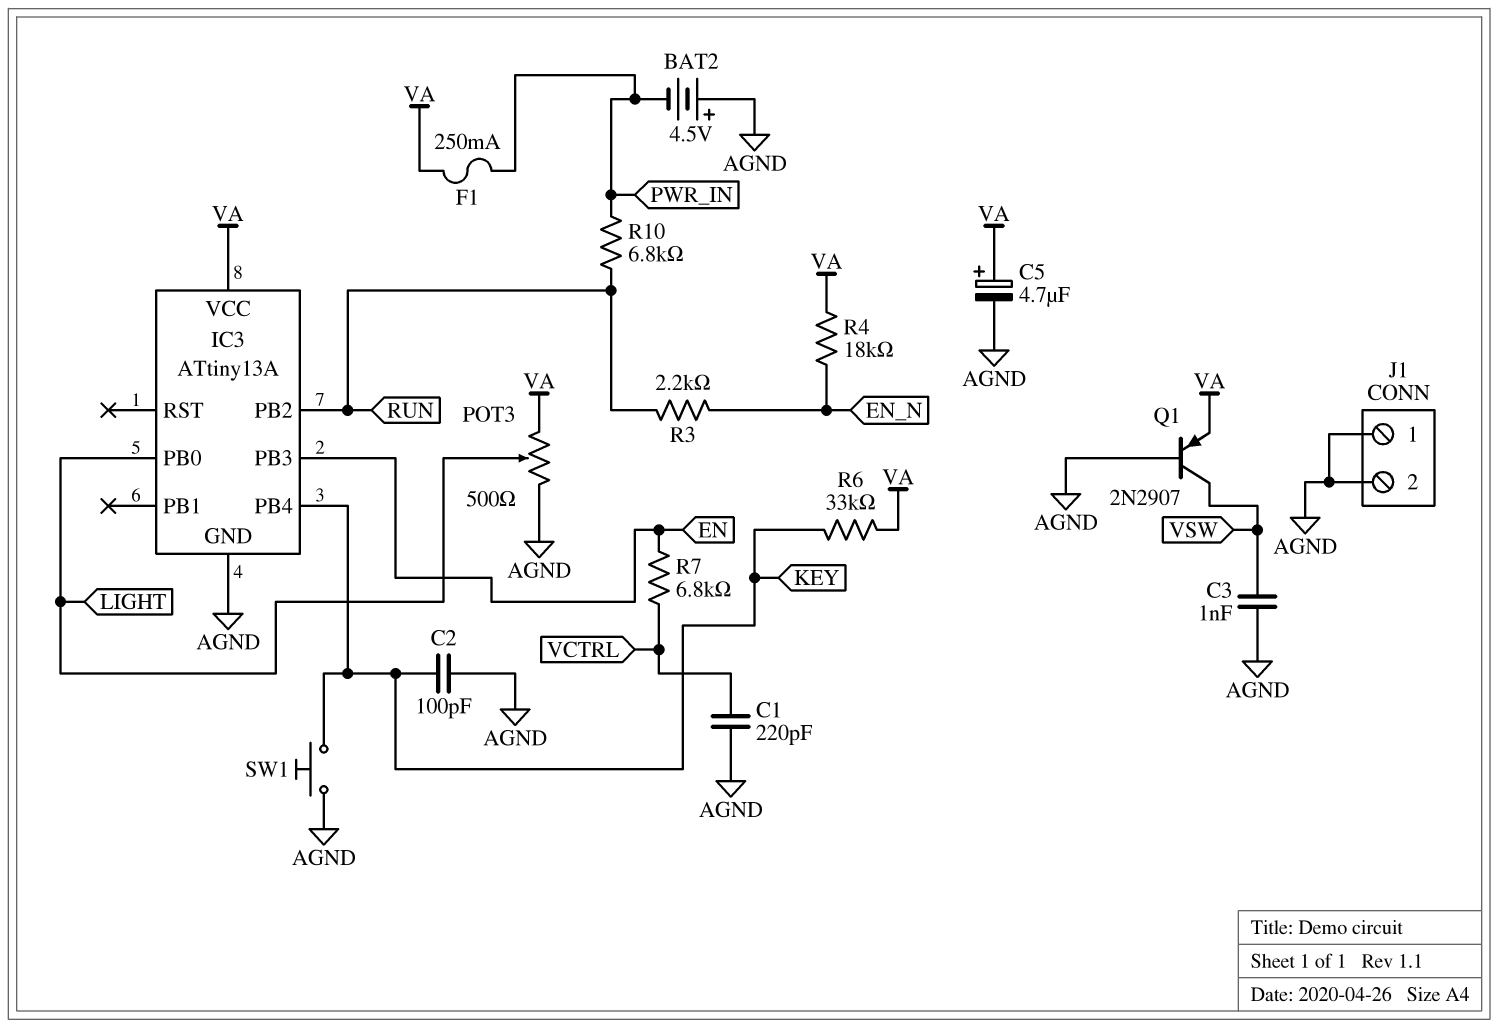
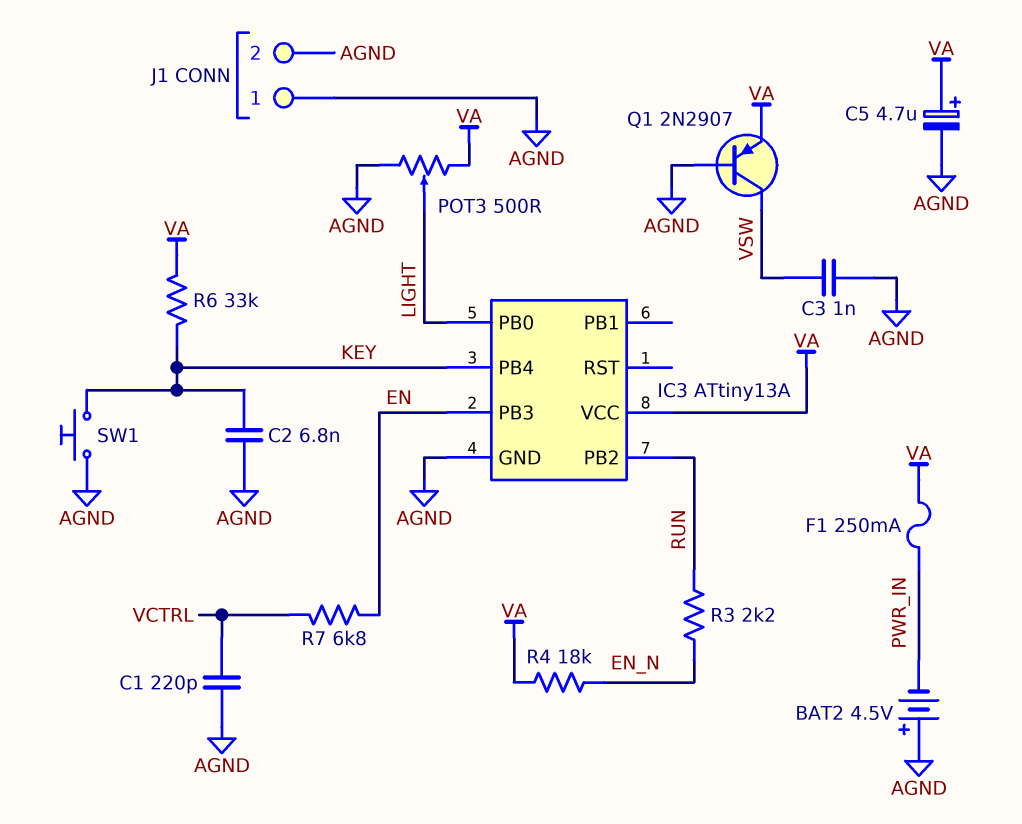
C2: 100pF (AGND, KEY) -> 6.8nF (AGND, KEY)
R10: 6.8k (PWR_IN, RUN) -> none

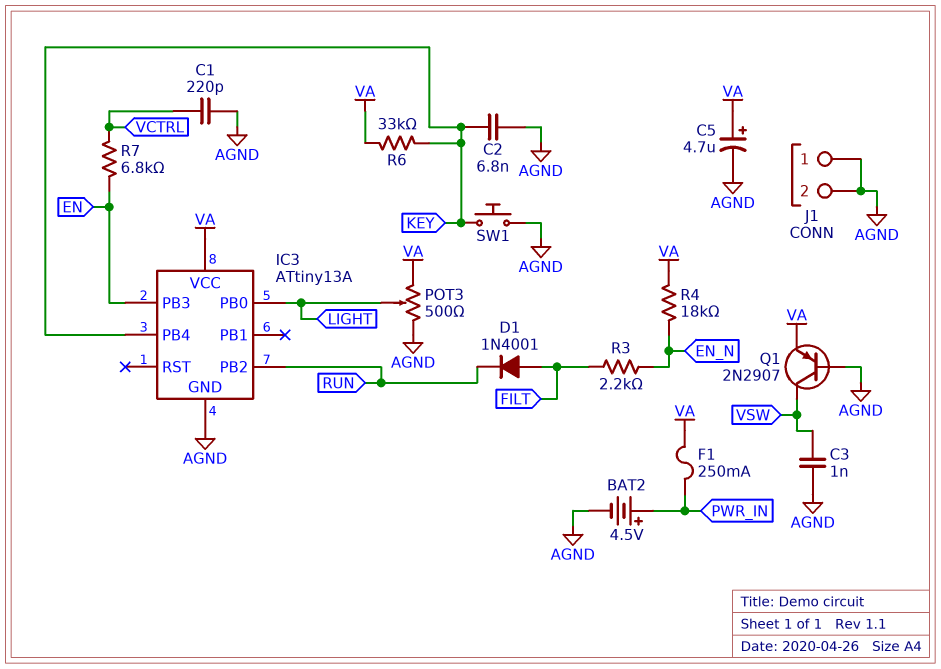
BAT2: 4.5V (plus AGND, minus PWR_IN) -> 4.5V (plus PWR_IN, minus AGND)
D1: none -> diode 1N4001 (A FILT, K RUN)
R3: 2.2k (EN_N, RUN) -> 2.2k (EN_N, FILT)

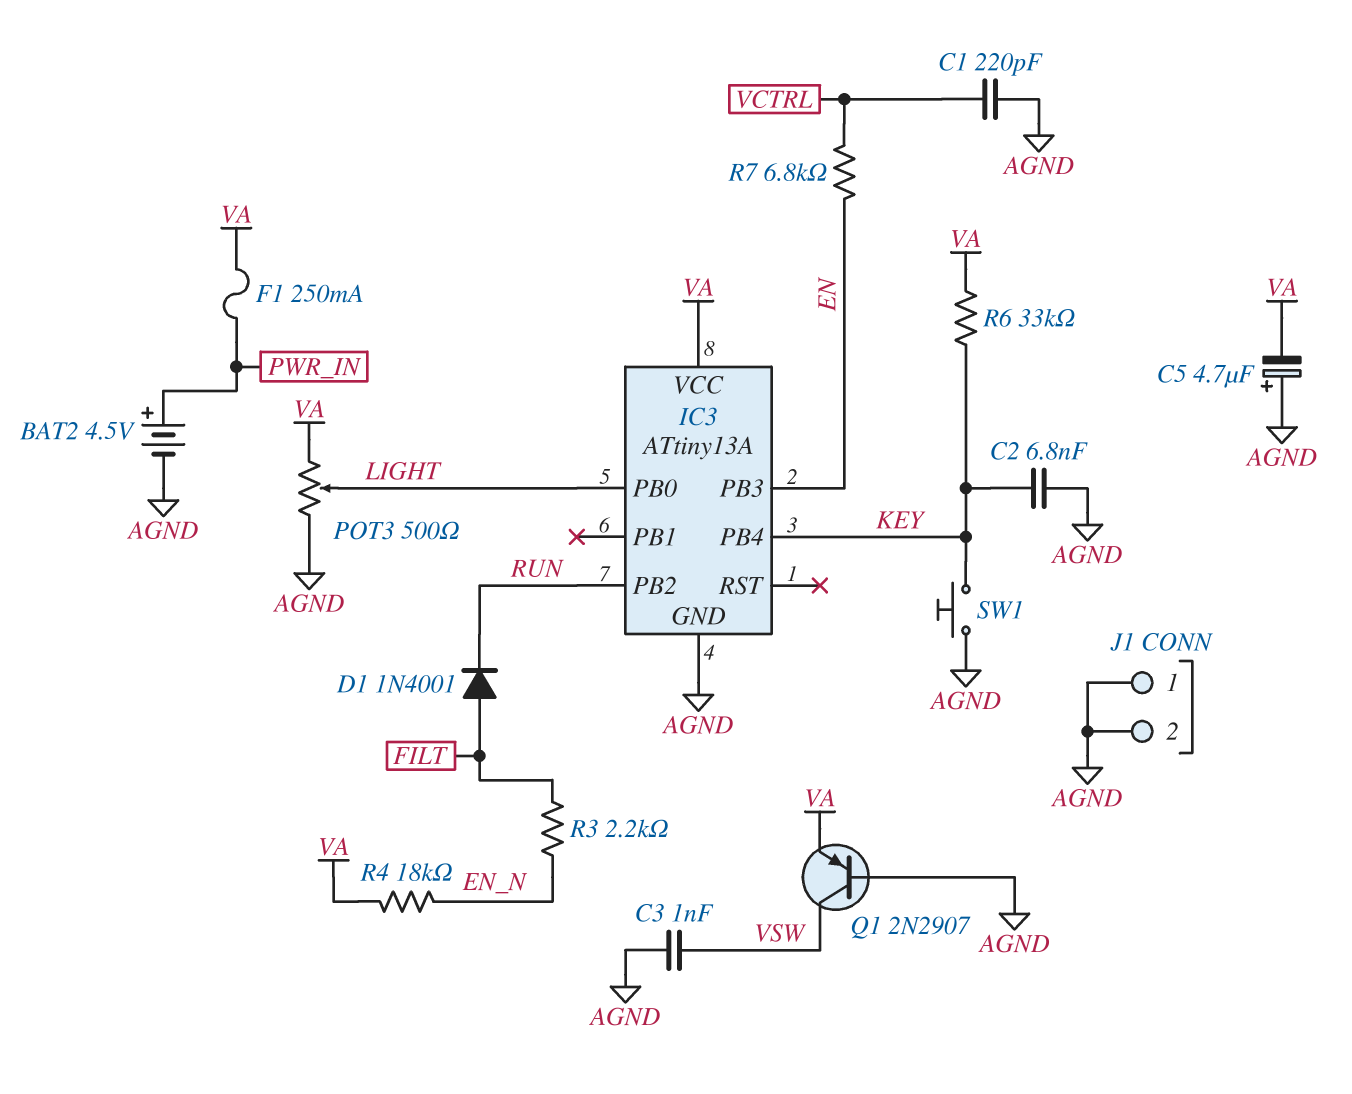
C5: 4.7uF (plus VA, minus AGND) -> 4.7uF (plus AGND, minus VA)

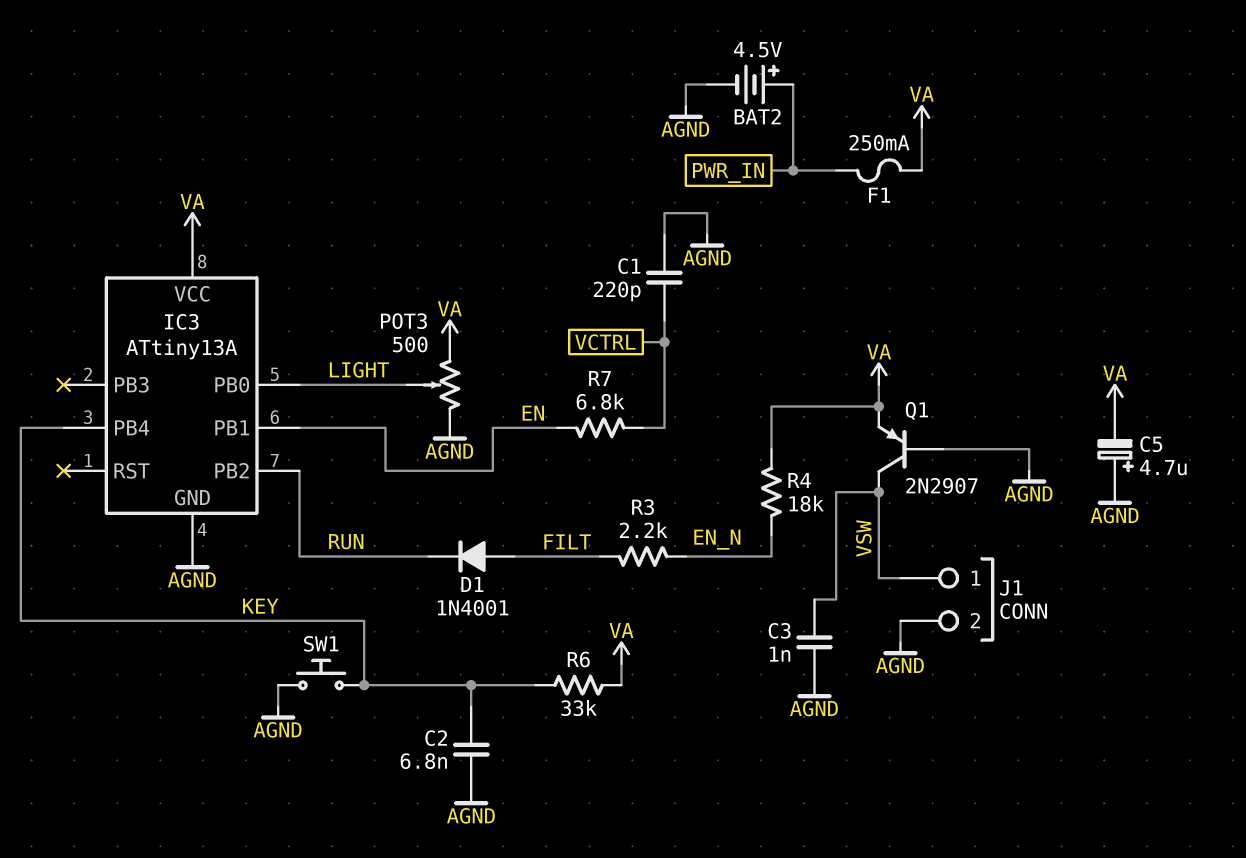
IC3 pin PB1: none -> EN
IC3 pin PB3: EN -> none
J1 pin 1: AGND -> VSW

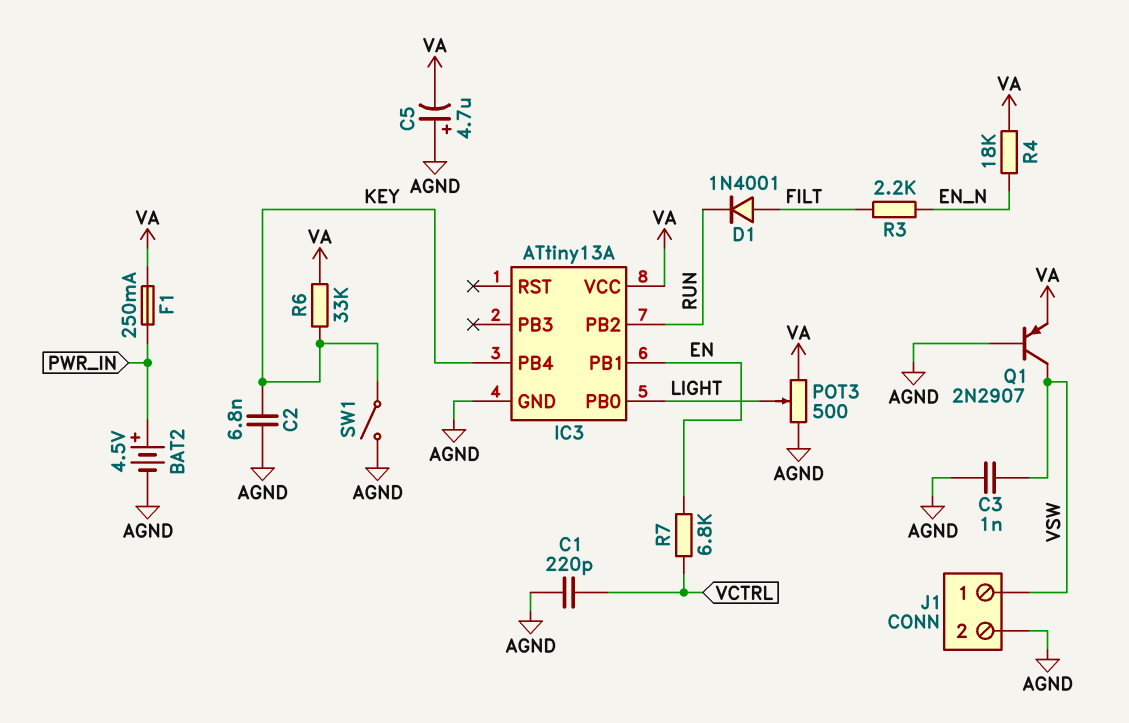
SW1: button (AGND, KEY) -> switch (AGND, KEY)

